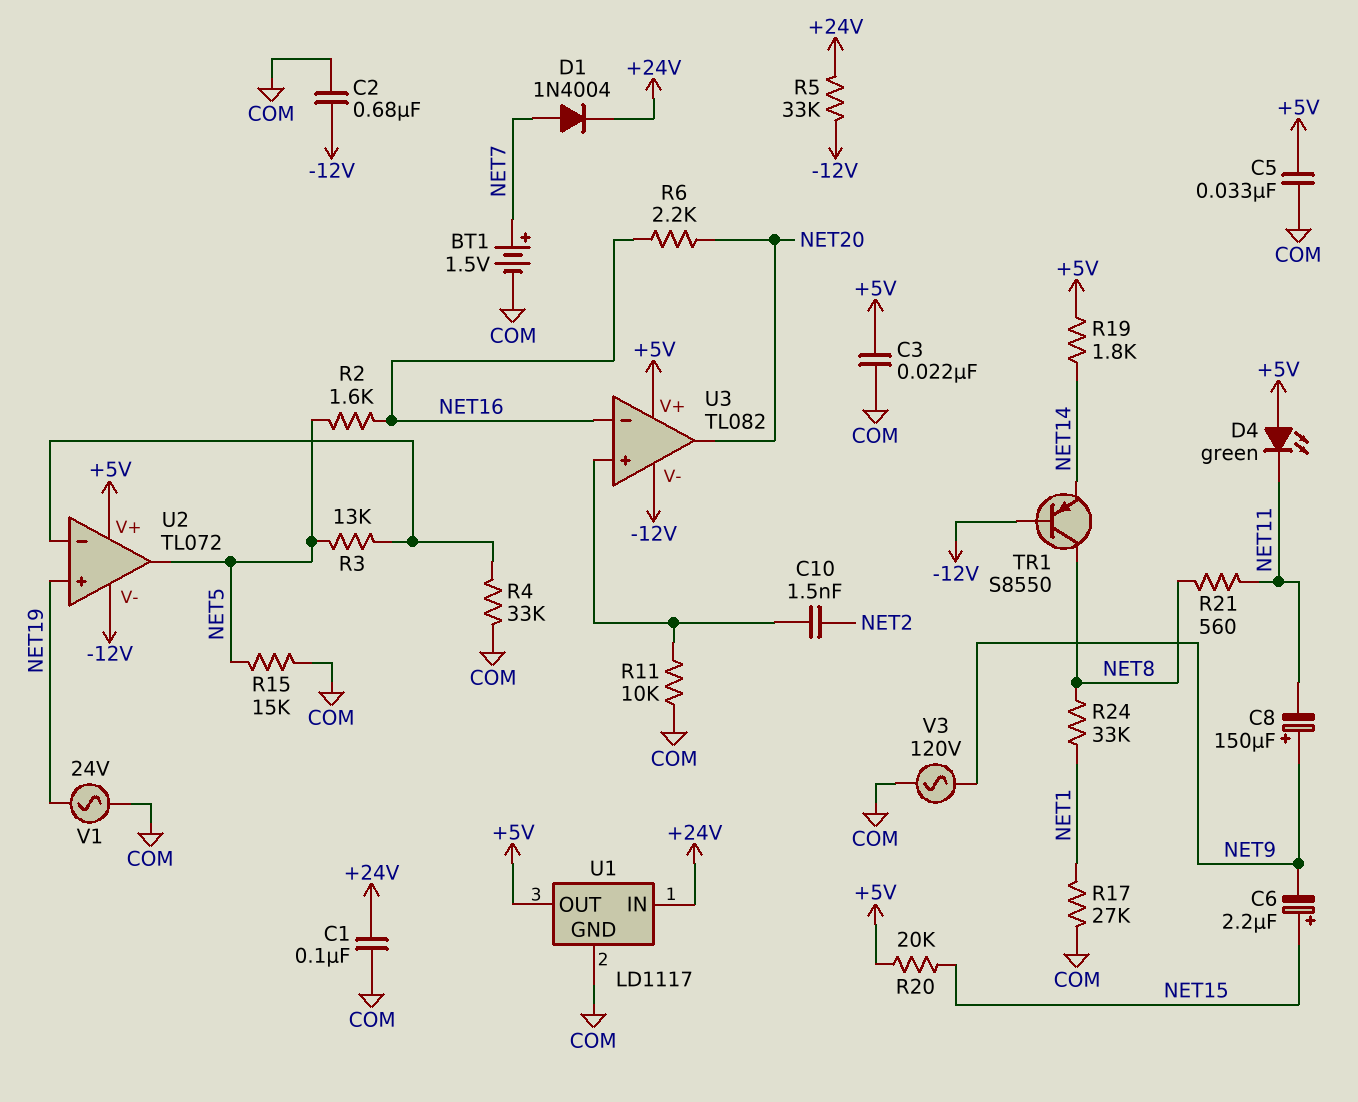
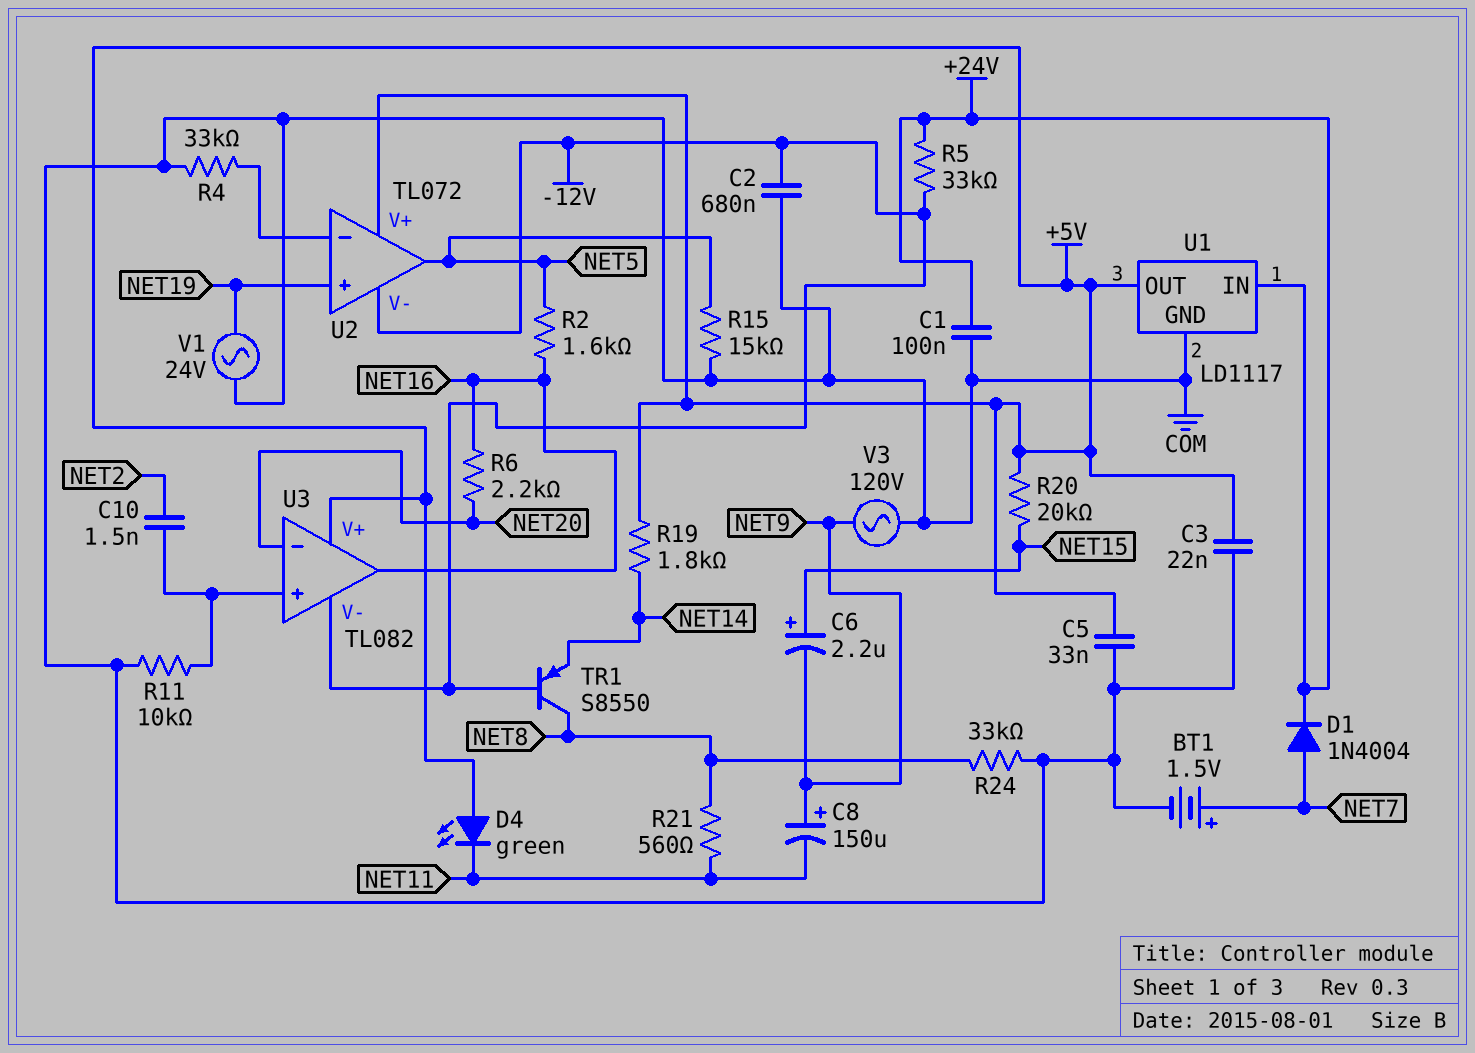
R3: 13k (NET5, U2/in-) -> none
R17: 27k (COM, NET1) -> none
R24: 33k (NET1, NET8) -> 33k (COM, NET8)
U3 pin in-: NET16 -> NET20
U3 pin out: NET20 -> NET16

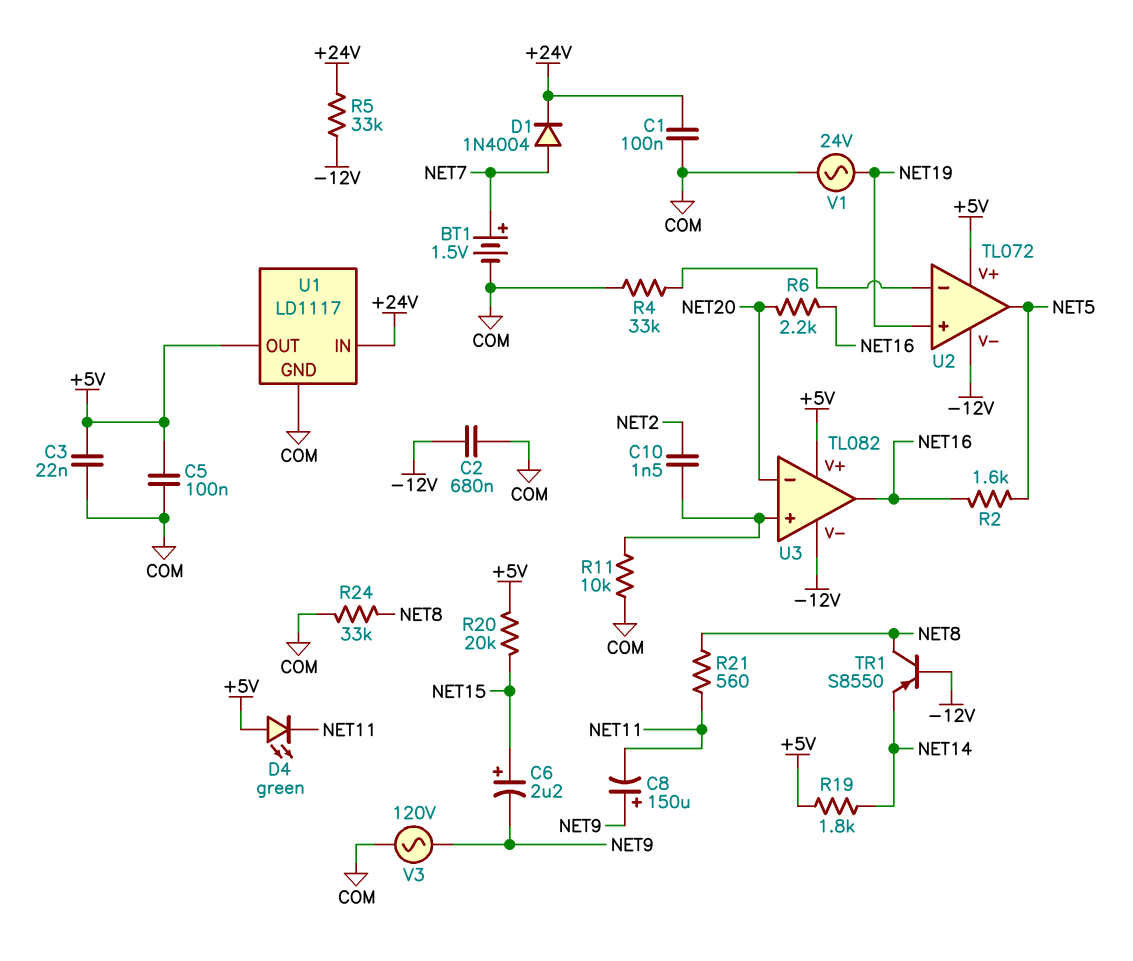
C5: 33nF (+5V, COM) -> 100nF (+5V, COM)
R15: 15k (COM, NET5) -> none

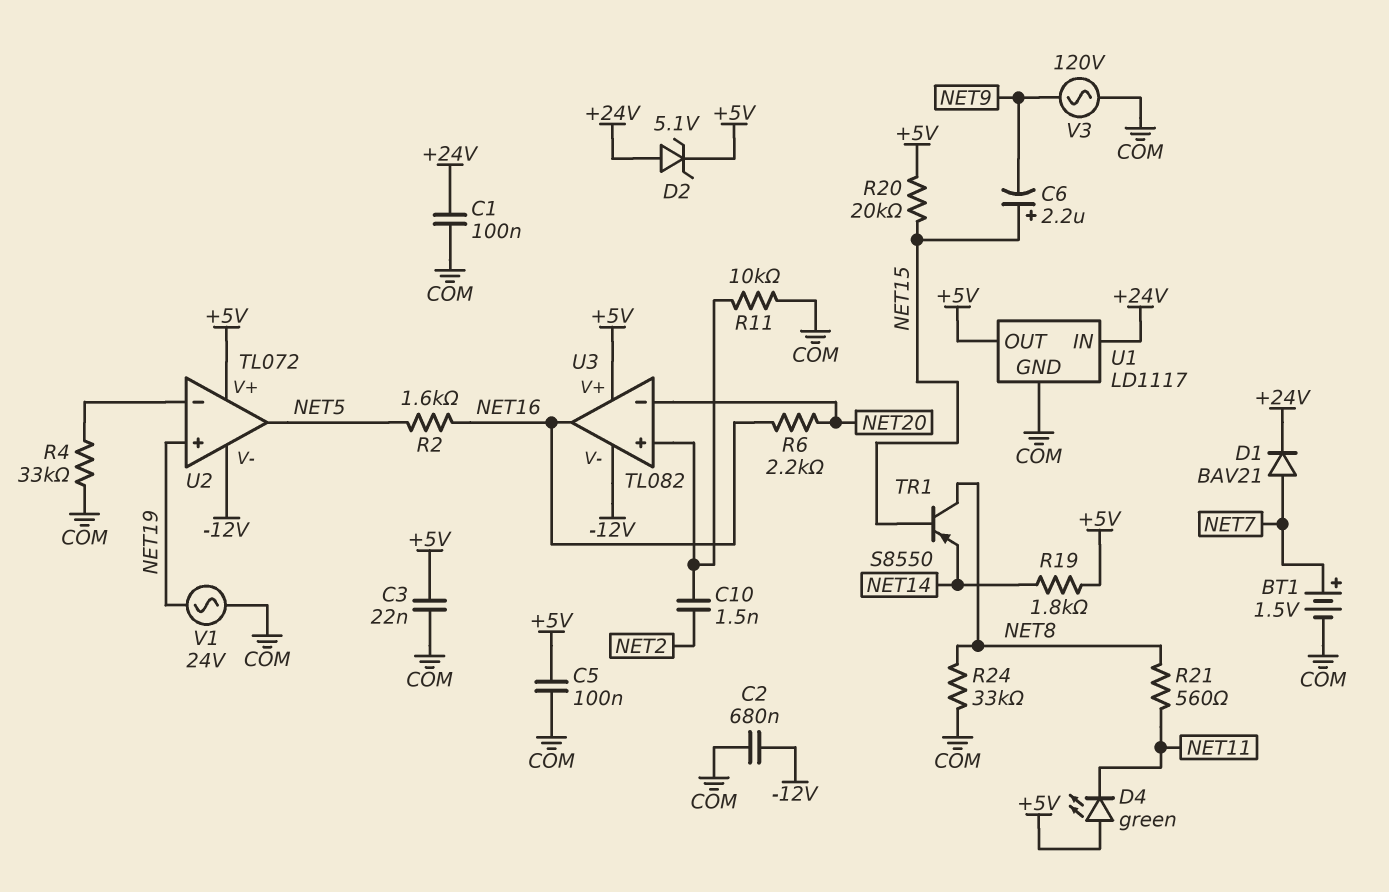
C8: 150uF (plus NET9, minus NET11) -> none
D1: diode 1N4004 (A NET7, K +24V) -> diode BAV21 (A NET7, K +24V)
D2: none -> zener 5.1V (A +24V, K +5V)
R5: 33k (+24V, -12V) -> none
TR1: PNP S8550 (B -12V, C NET8, E NET14) -> PNP S8550 (B NET15, C NET8, E NET14)

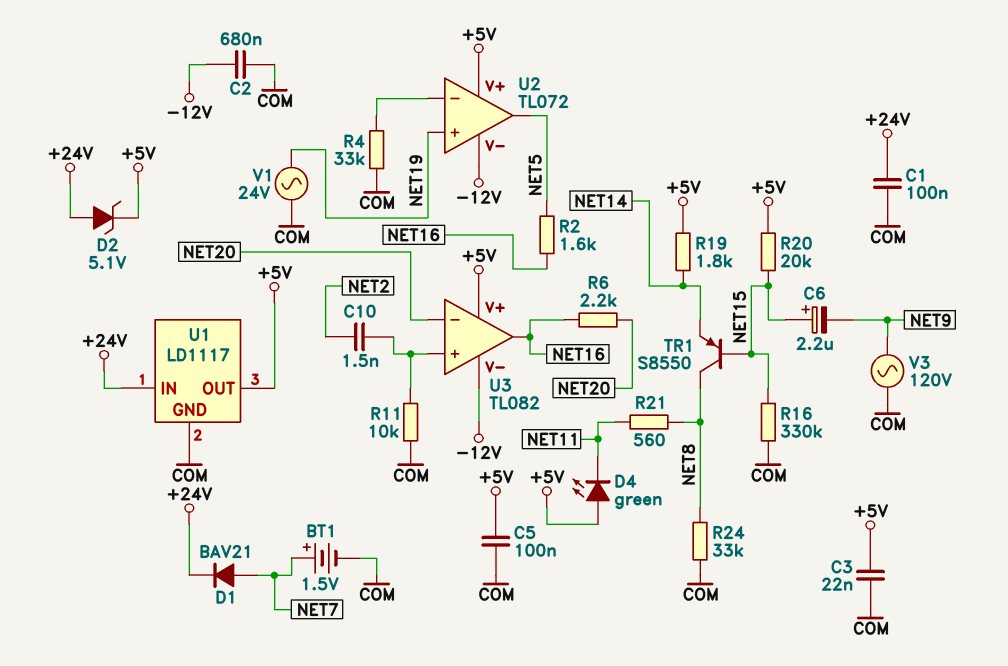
R16: none -> 330k (COM, NET15)

